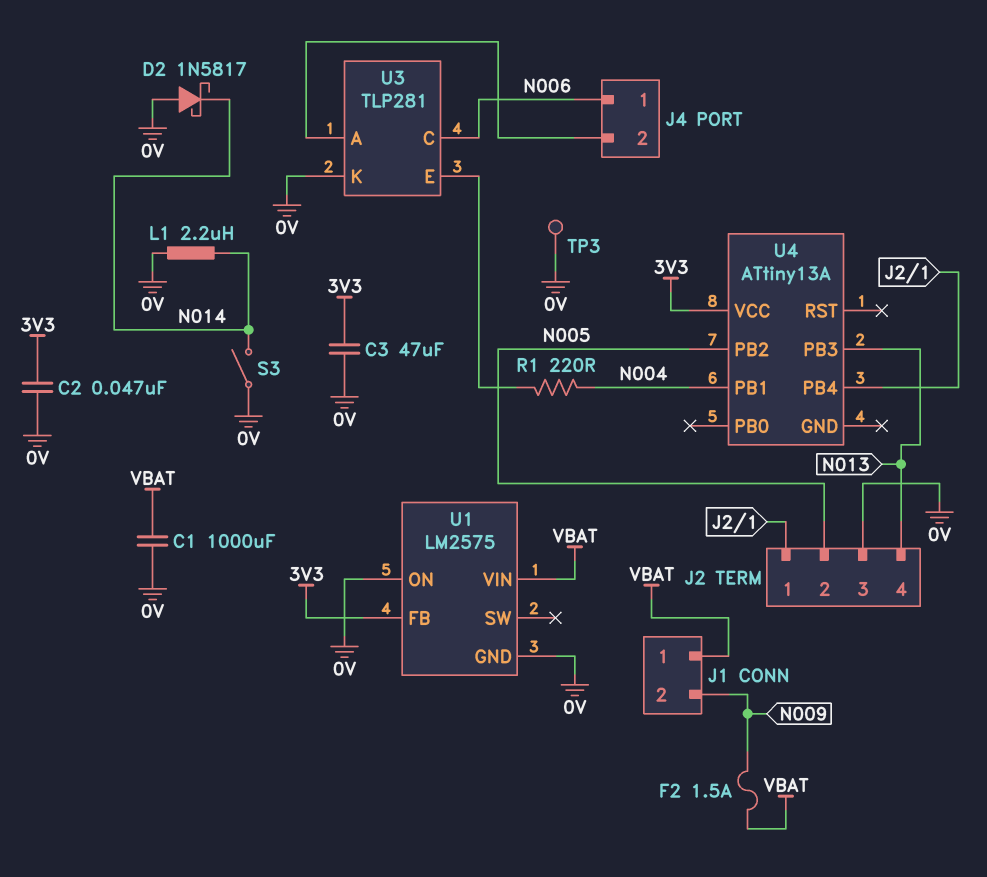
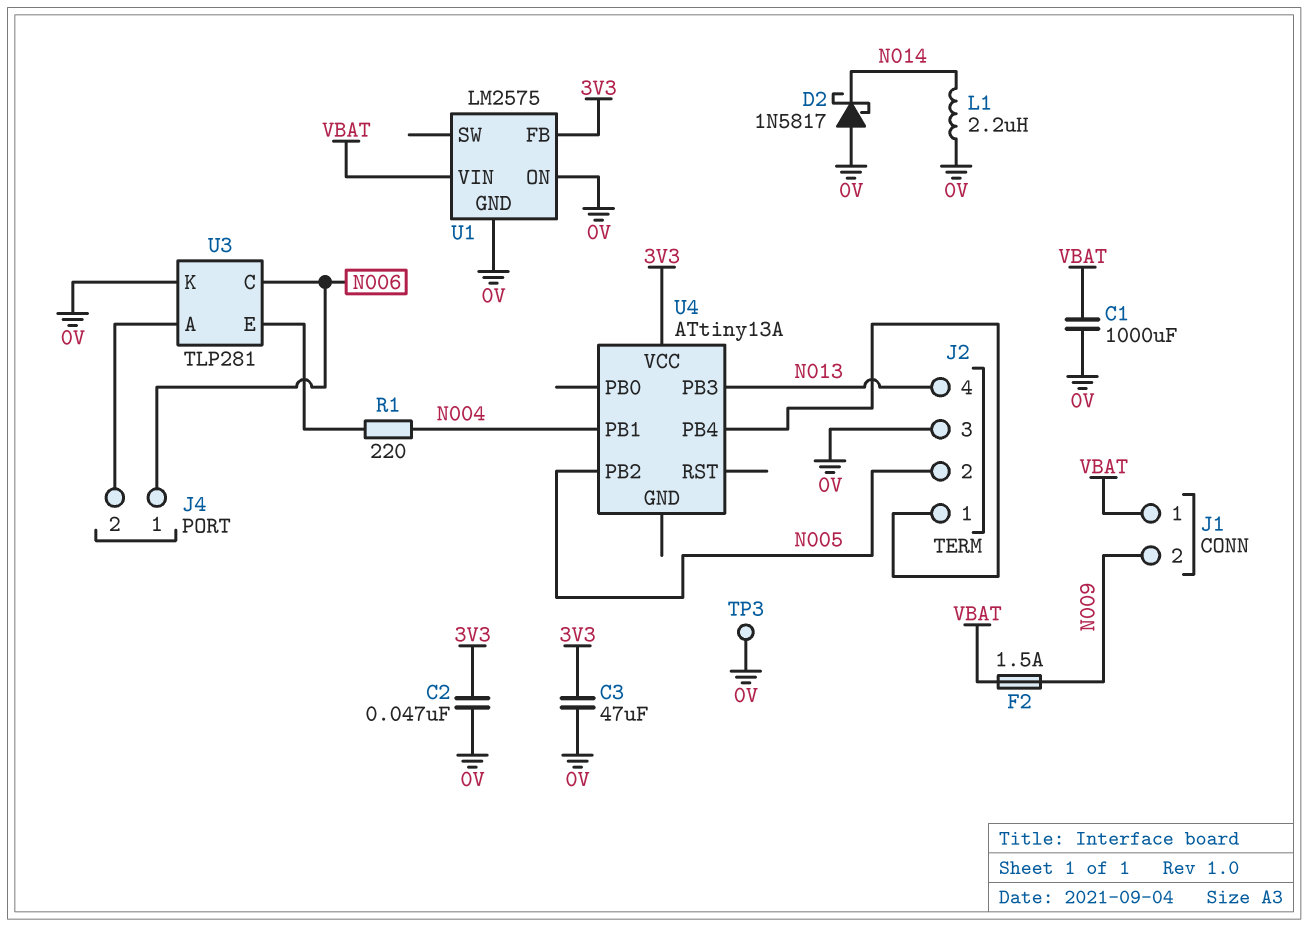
S3: switch (0V, N014) -> none

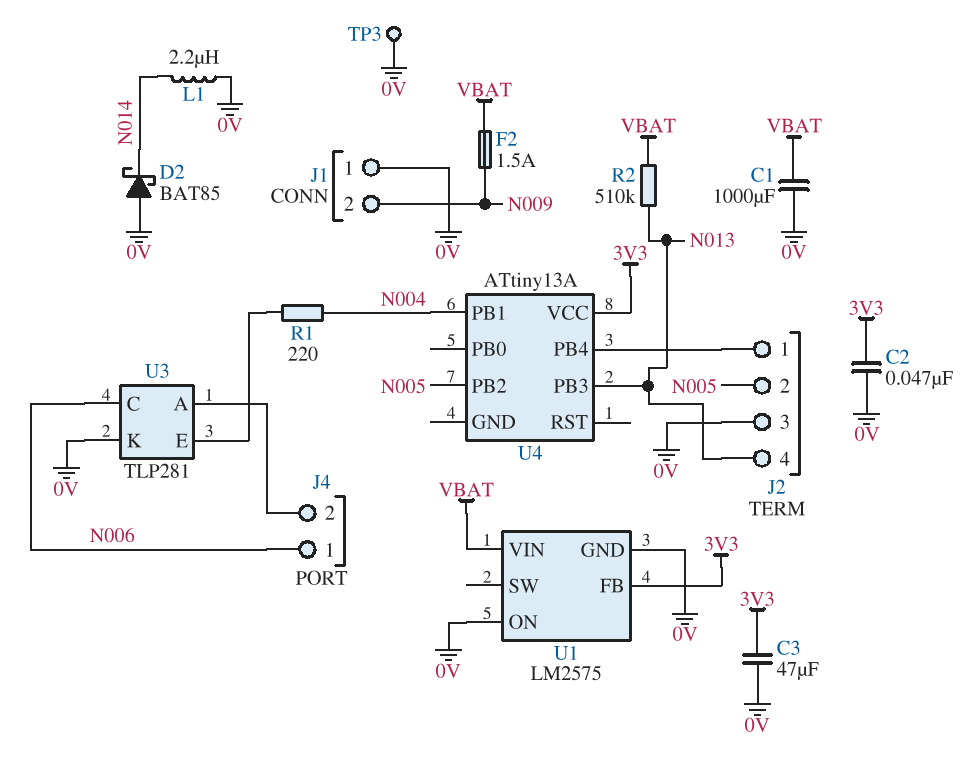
D2: schottky 1N5817 (A 0V, K N014) -> schottky BAT85 (A 0V, K N014)
J1 pin 1: VBAT -> 0V
R2: none -> 510k (N013, VBAT)

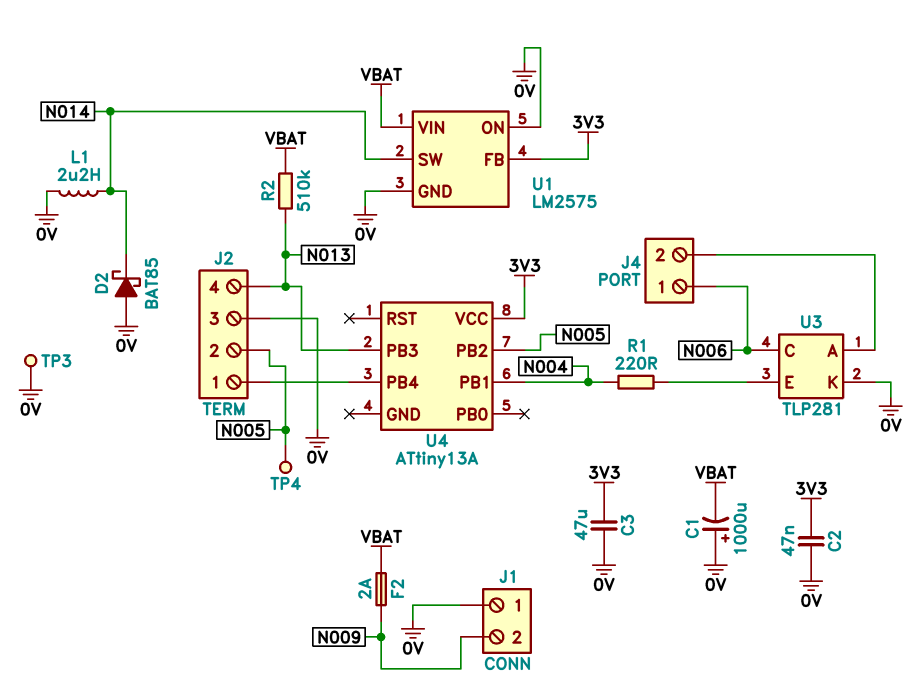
C1: 1000uF (0V, VBAT) -> 1000uF (plus 0V, minus VBAT)
F2: 1.5A (N009, VBAT) -> 2A (N009, VBAT)
TP4: none -> test point (N005)
U1 pin SW: none -> N014

